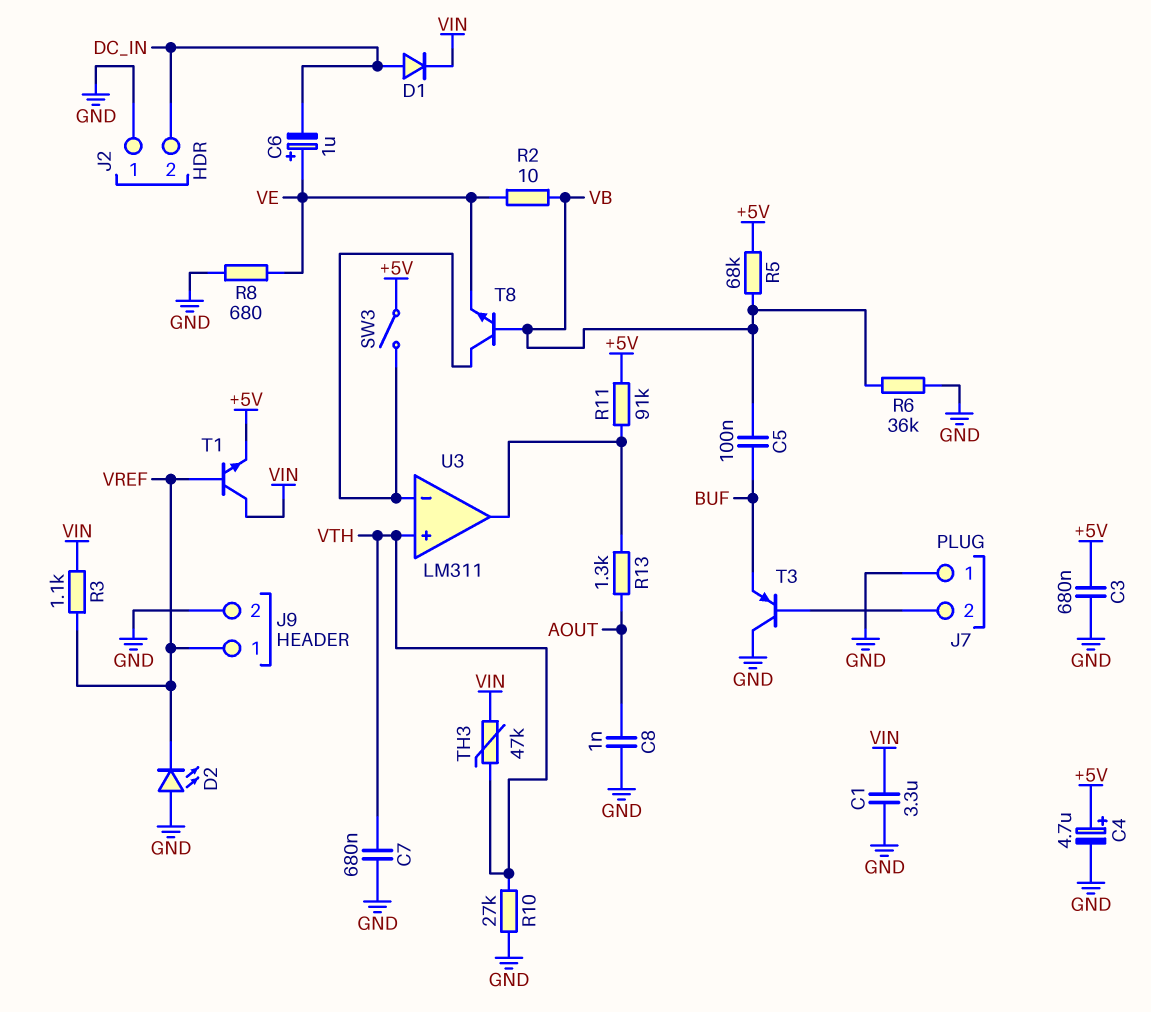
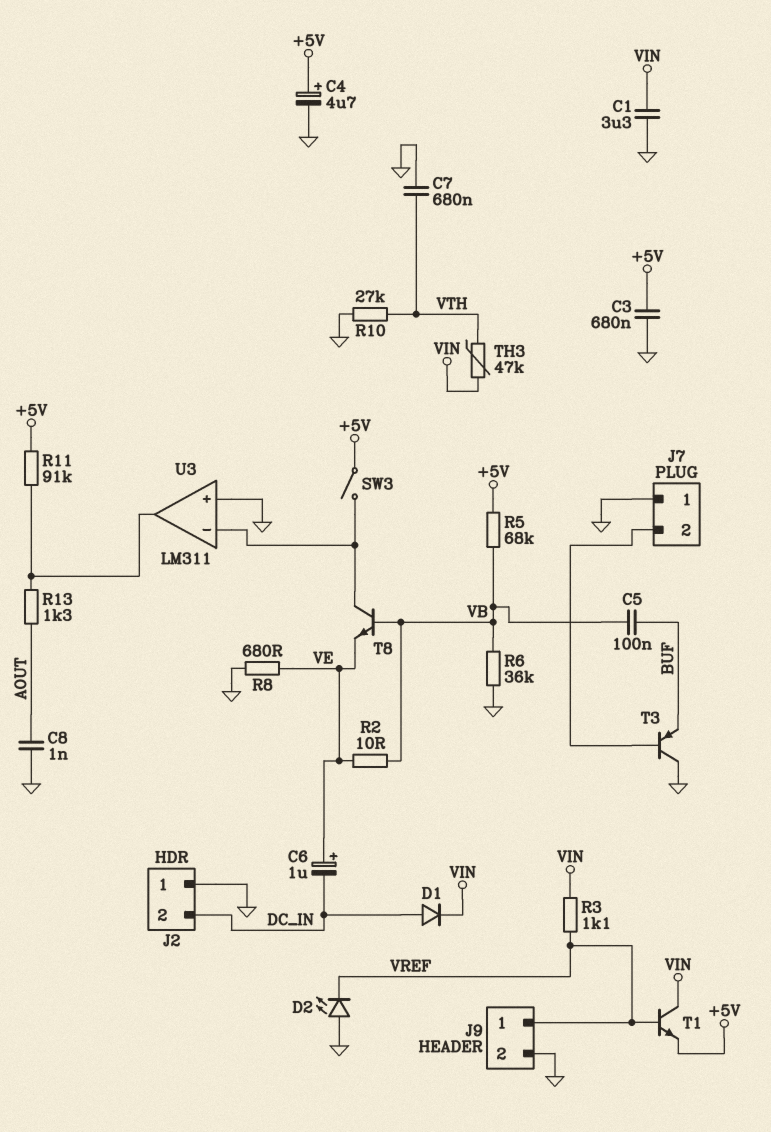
U3 pin in+: VTH -> GND

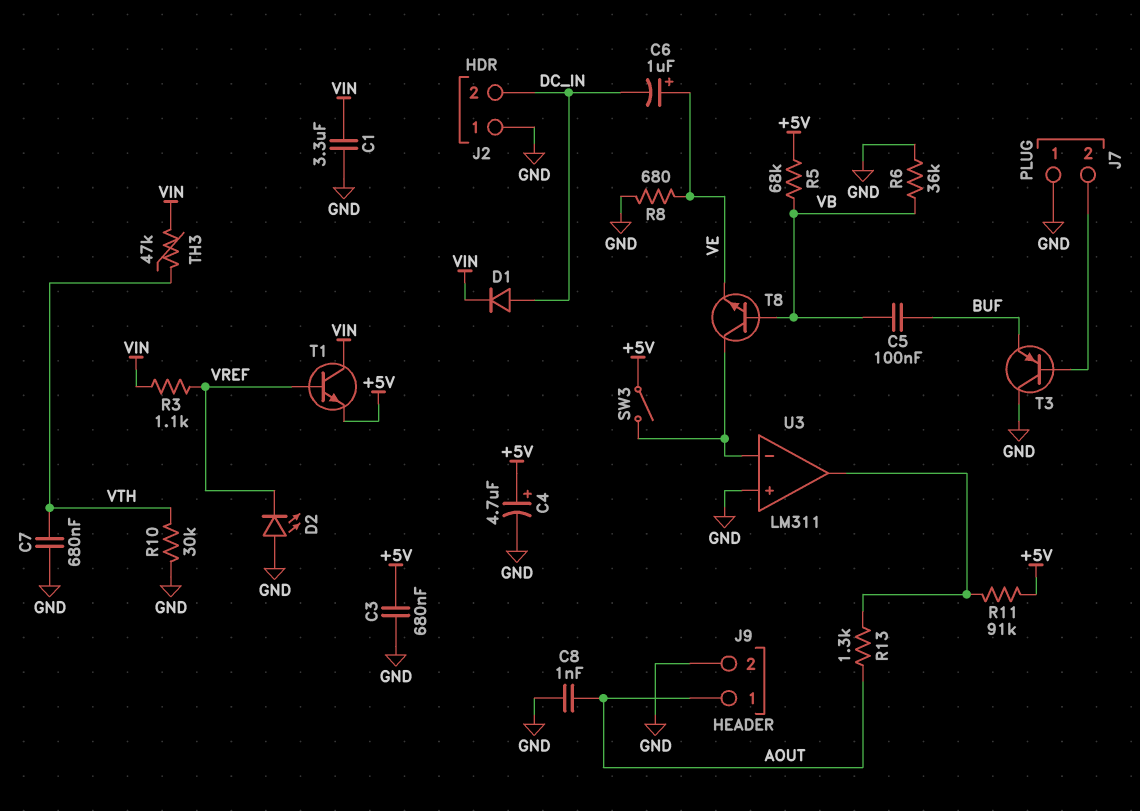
J9 pin 1: VREF -> AOUT
R2: 10 (VB, VE) -> none
R10: 27k (GND, VTH) -> 30k (GND, VTH)

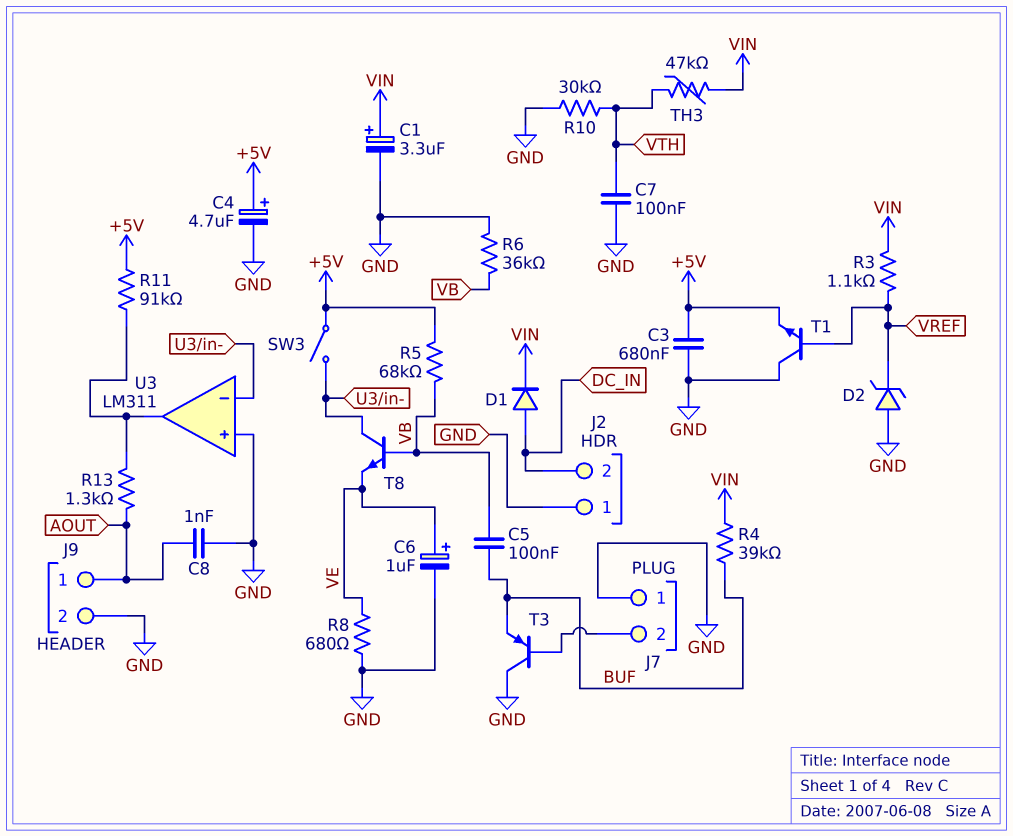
C1: 3.3uF (GND, VIN) -> 3.3uF (plus VIN, minus GND)
C6: 1uF (plus VE, minus DC_IN) -> 1uF (plus VE, minus GND)
C7: 680nF (GND, VTH) -> 100nF (GND, VTH)
D2: LED (A GND, K VREF) -> zener (A GND, K VREF)
R4: none -> 39k (BUF, VIN)
T1: NPN (B VREF, C VIN, E +5V) -> NPN (B VREF, C GND, E +5V)

